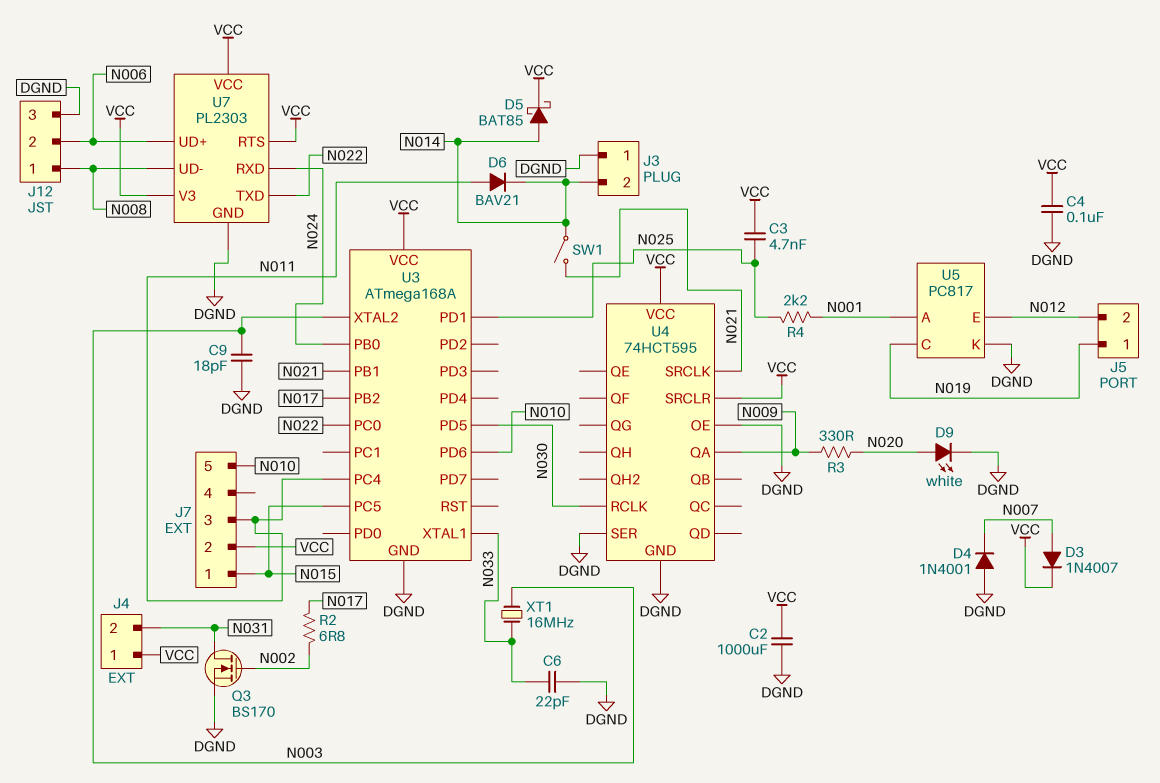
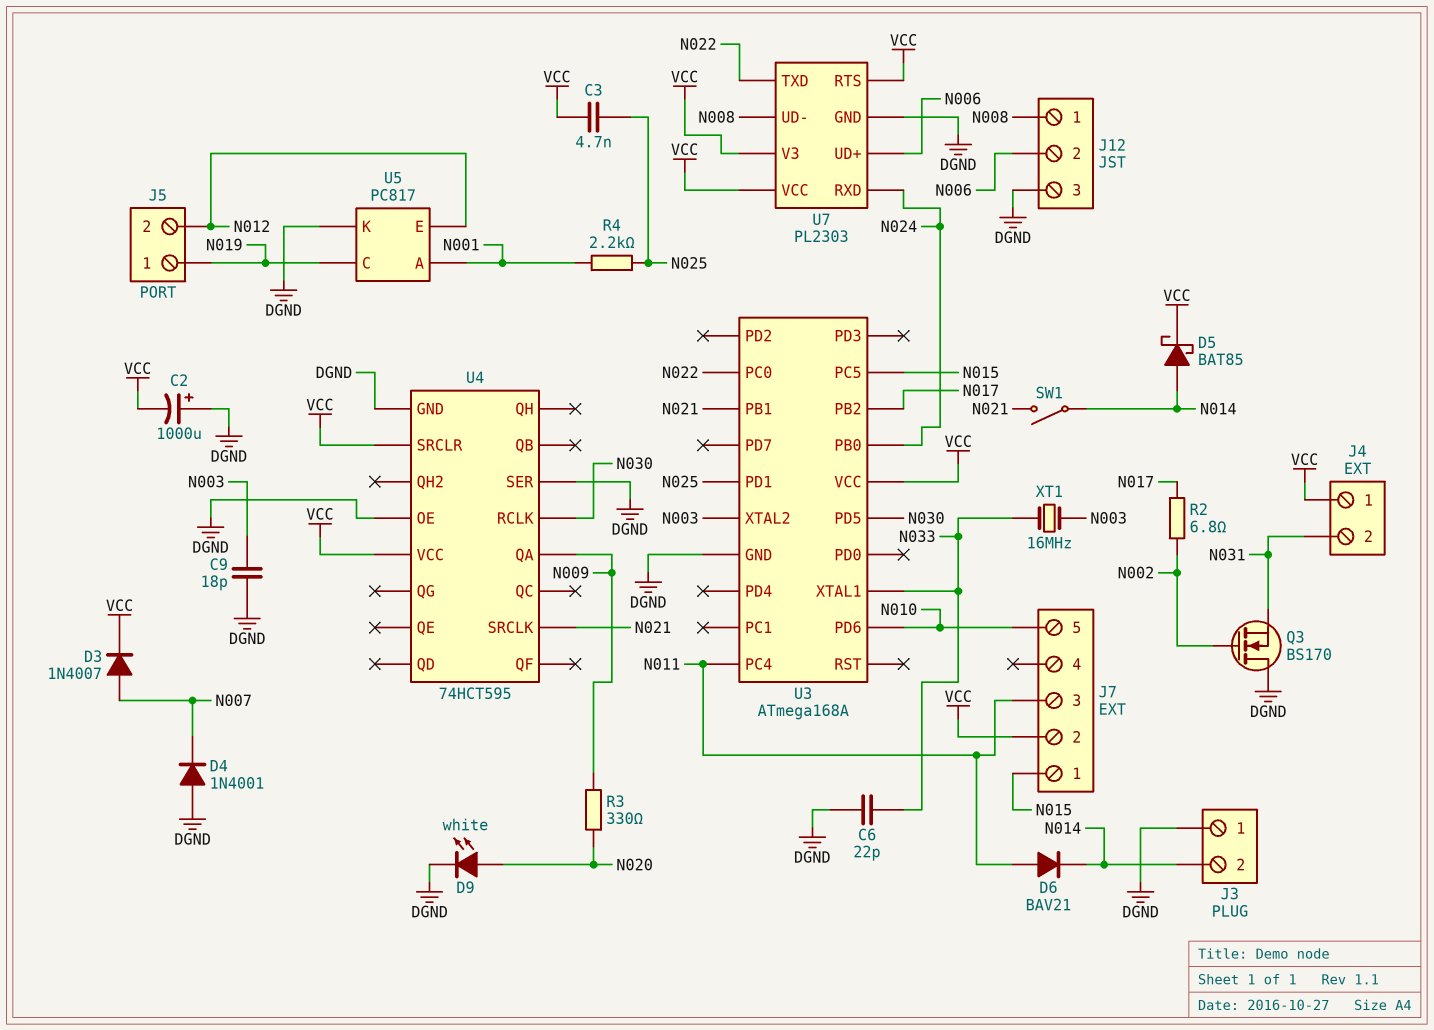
C2: 1000uF (DGND, VCC) -> 1000uF (plus DGND, minus VCC)
C4: 100nF (DGND, VCC) -> none
Q3: NMOS BS170 (G N002, D N031, S DGND) -> NMOS BS170 (G N002, D DGND, S N031)

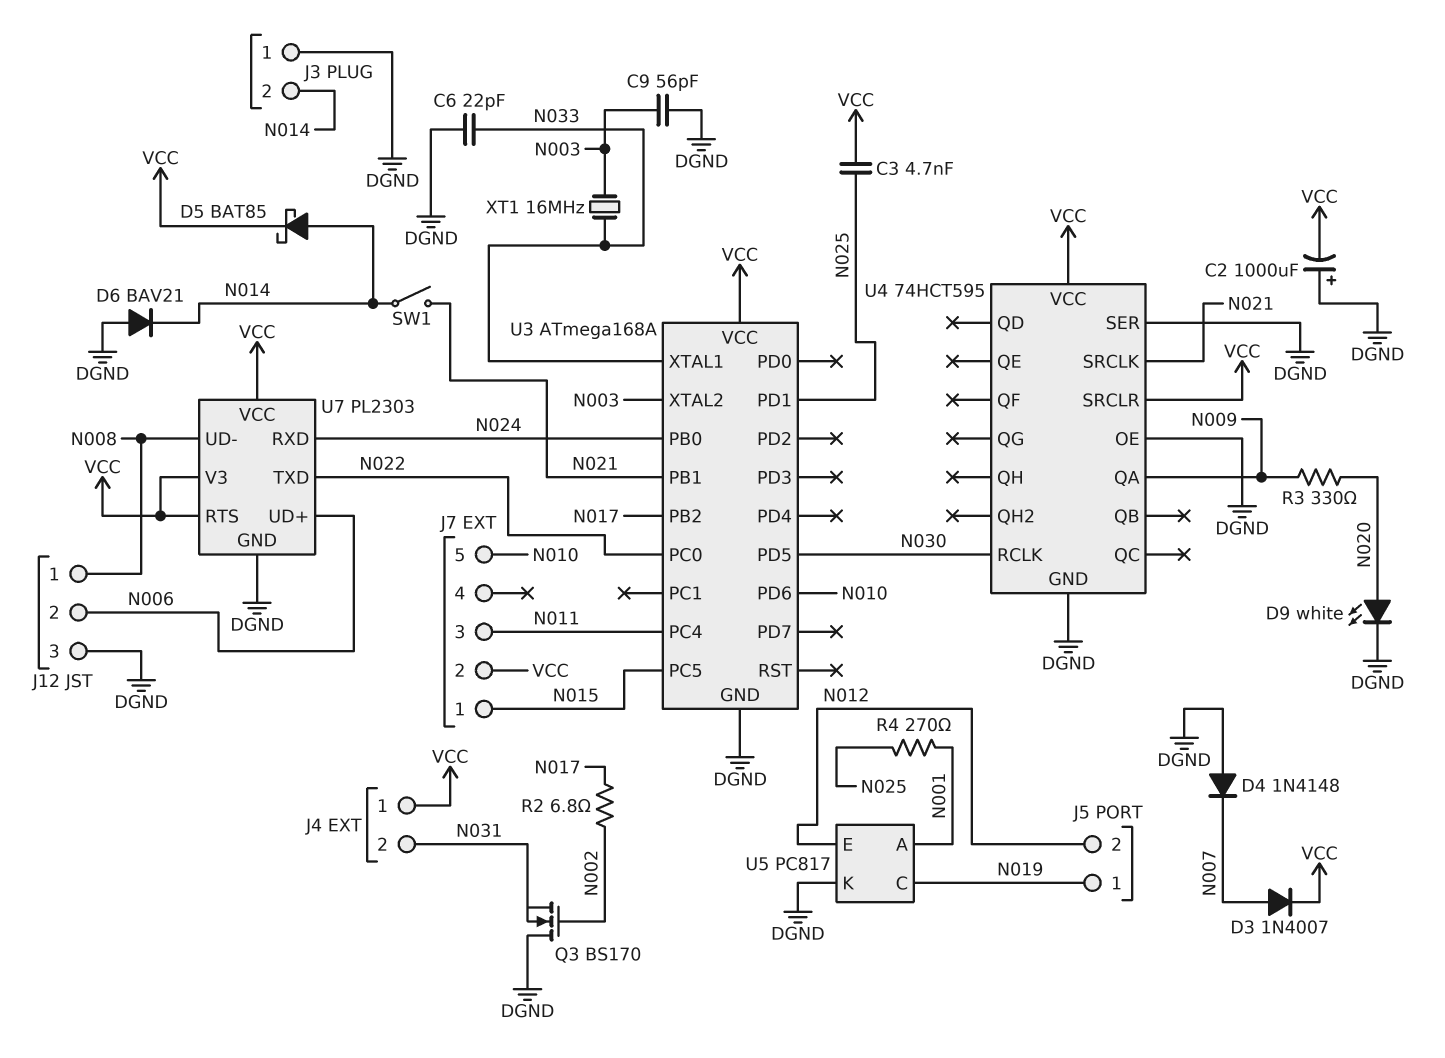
C9: 18pF (DGND, N003) -> 56pF (DGND, N003)
D4: diode 1N4001 (A DGND, K N007) -> diode 1N4148 (A DGND, K N007)
D6: diode BAV21 (A N011, K N014) -> diode BAV21 (A DGND, K N014)
R4: 2.2k (N001, N025) -> 270 (N001, N025)

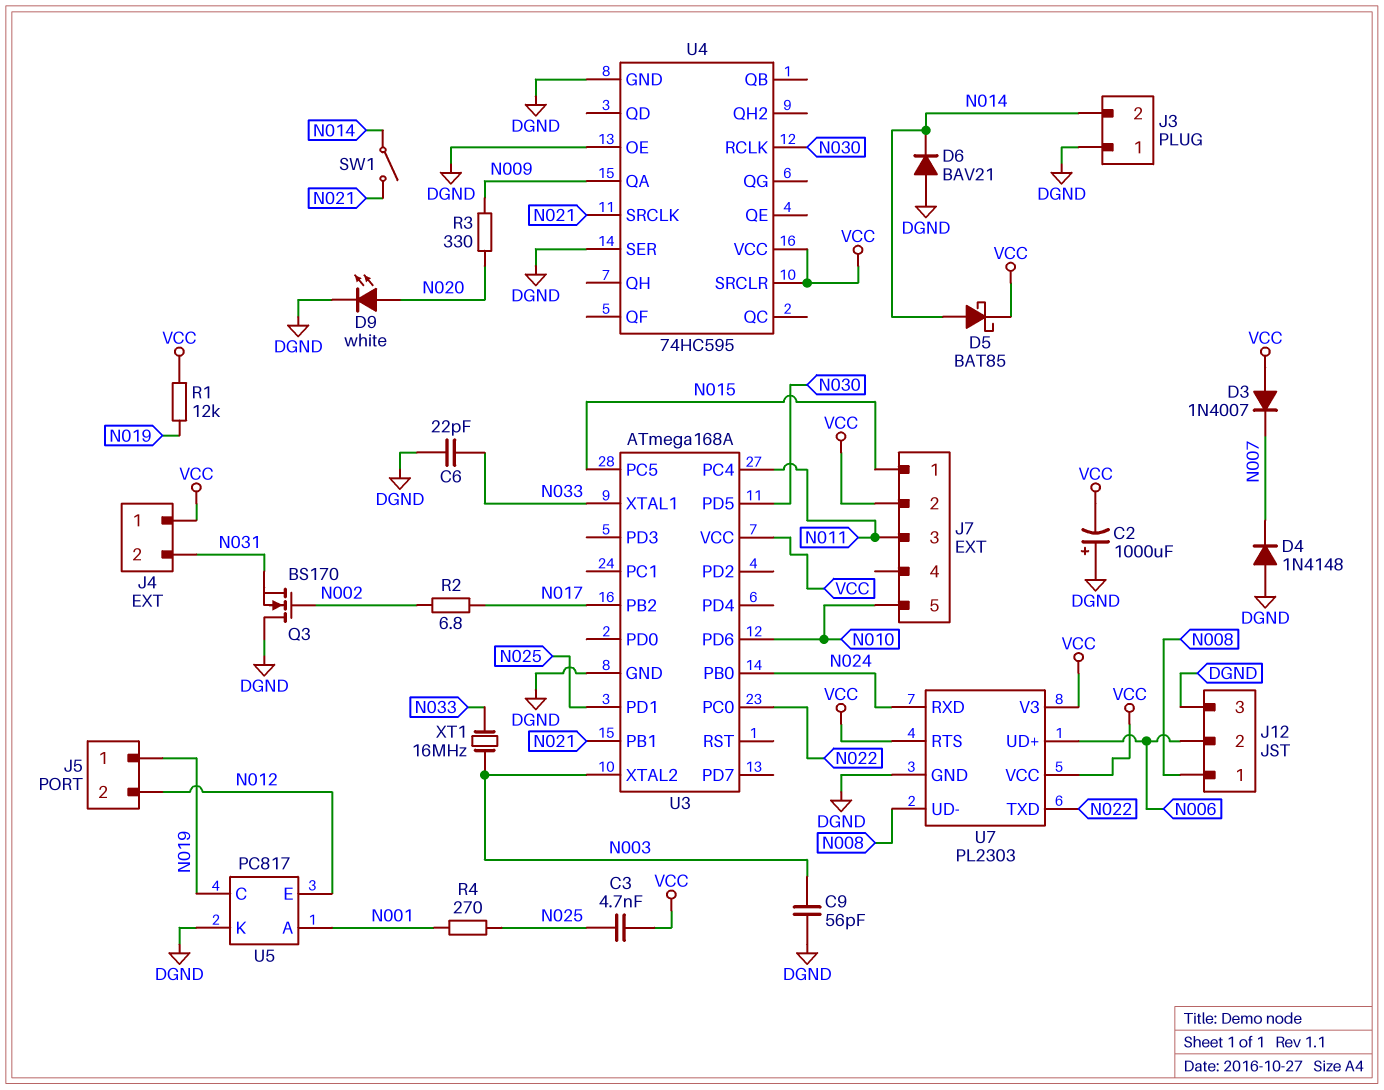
D3: diode 1N4007 (A N007, K VCC) -> diode 1N4007 (A VCC, K N007)
R1: none -> 12k (N019, VCC)
U4: 74HCT595 -> 74HC595

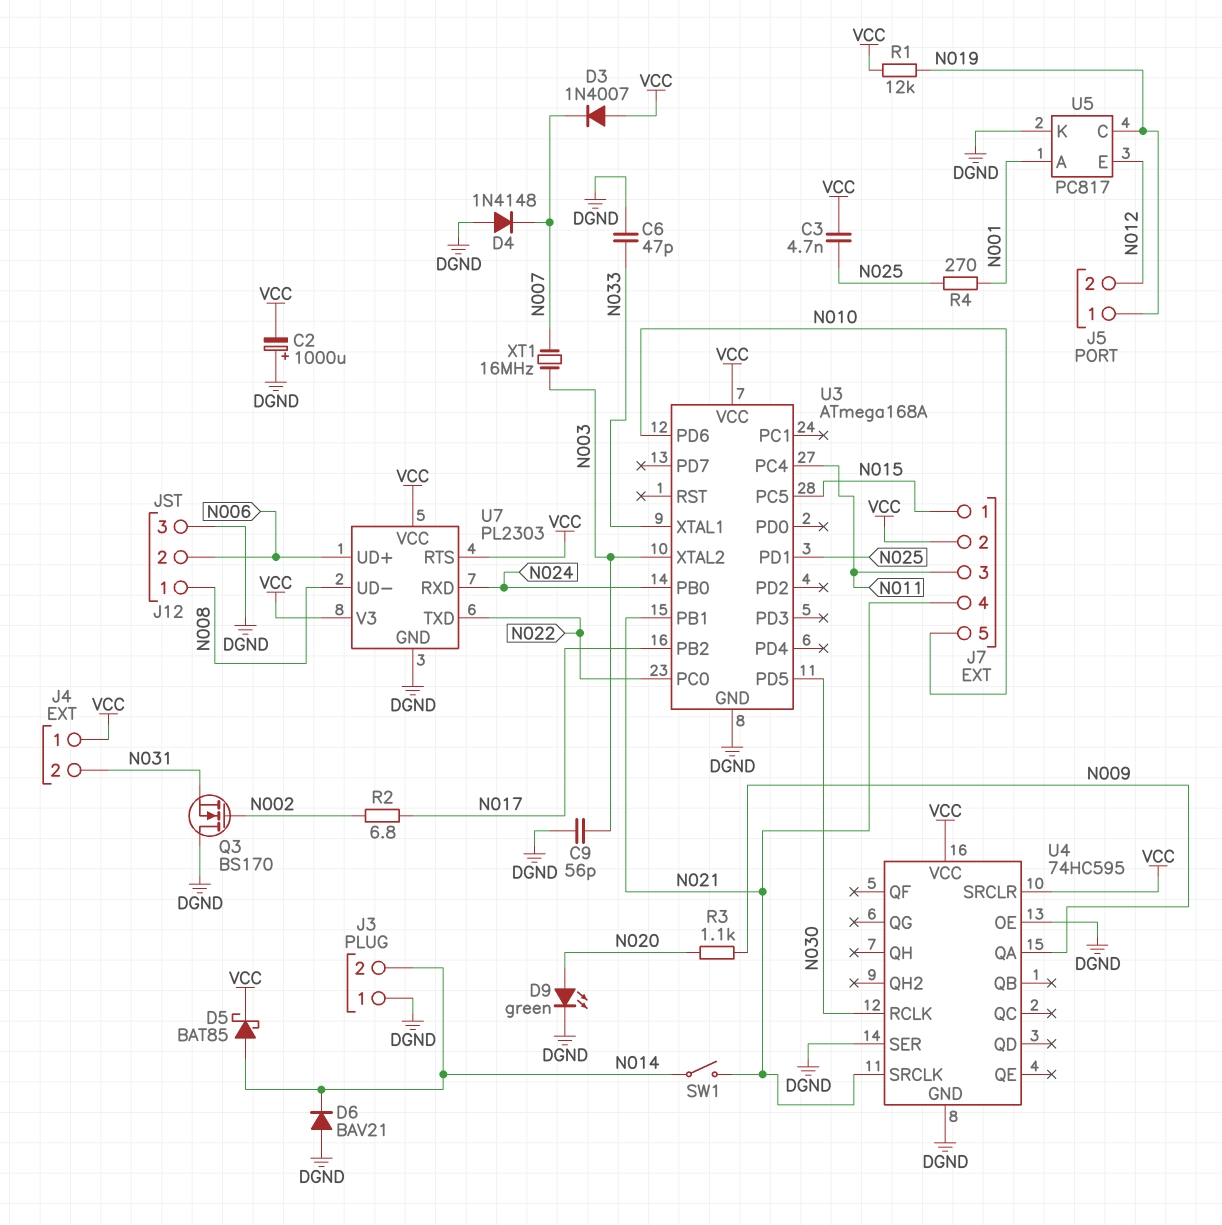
C6: 22pF (DGND, N033) -> 47pF (DGND, N033)
D9: LED white (A N020, K DGND) -> LED green (A N020, K DGND)
J7 pin 4: none -> N021
R3: 330 (N009, N020) -> 1.1k (N009, N020)
XT1: 16MHz (N003, N033) -> 16MHz (N003, N007)

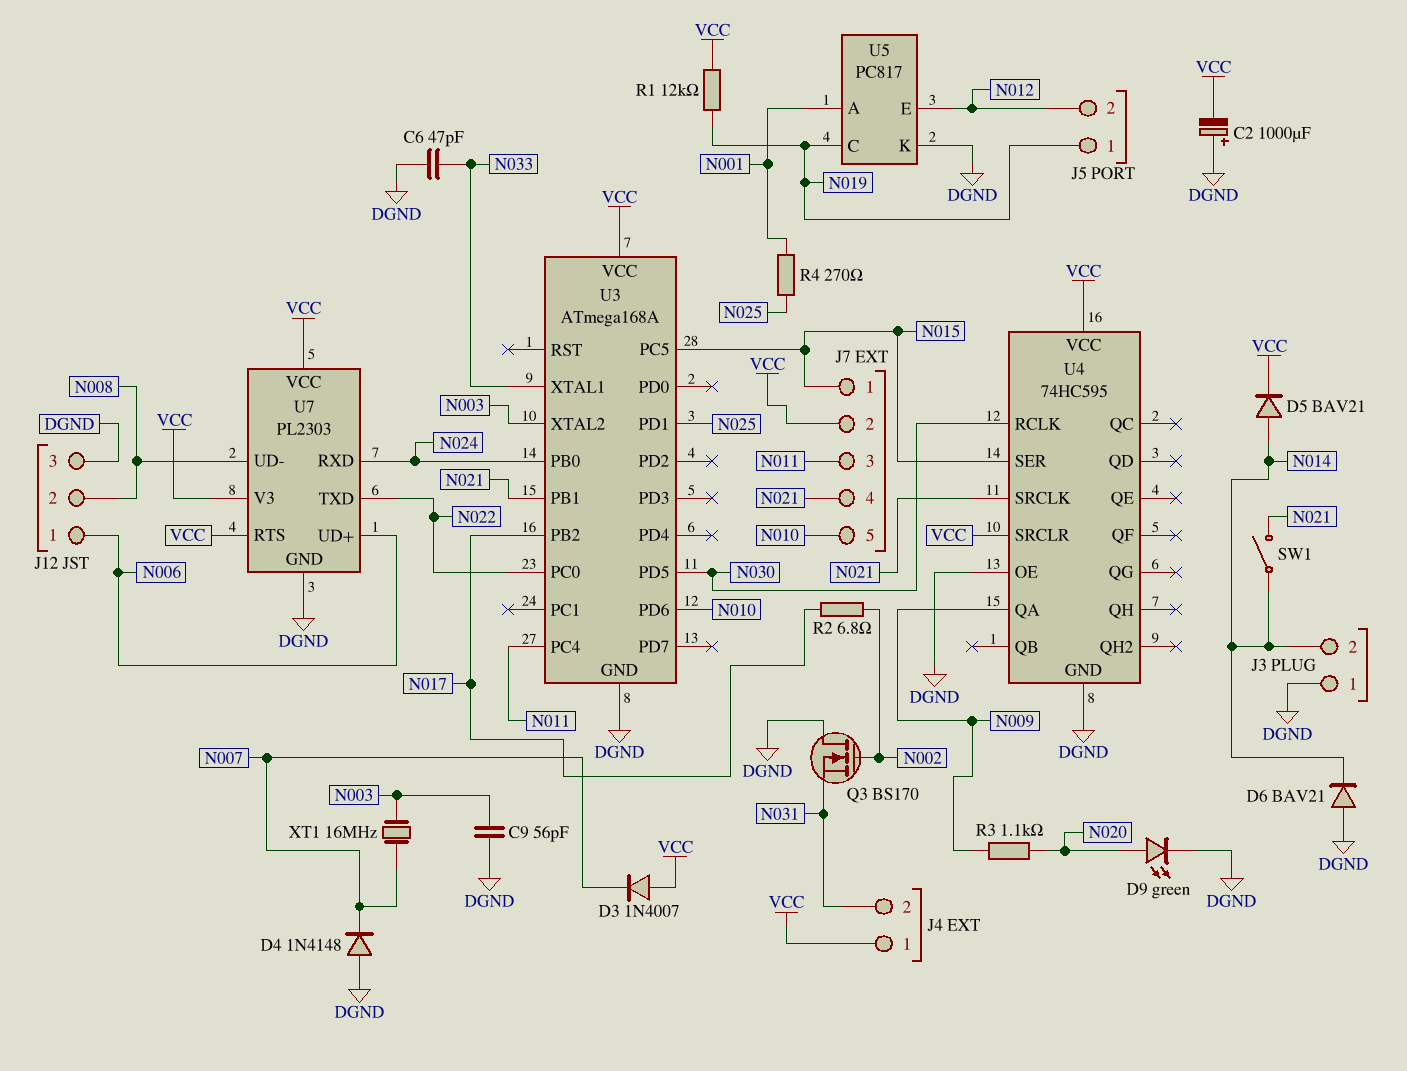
C3: 4.7nF (N025, VCC) -> none
D5: schottky BAT85 (A N014, K VCC) -> diode BAV21 (A N014, K VCC)
J12 pin 1: N008 -> N006
J12 pin 2: N006 -> N008
U4 pin SER: DGND -> N015

